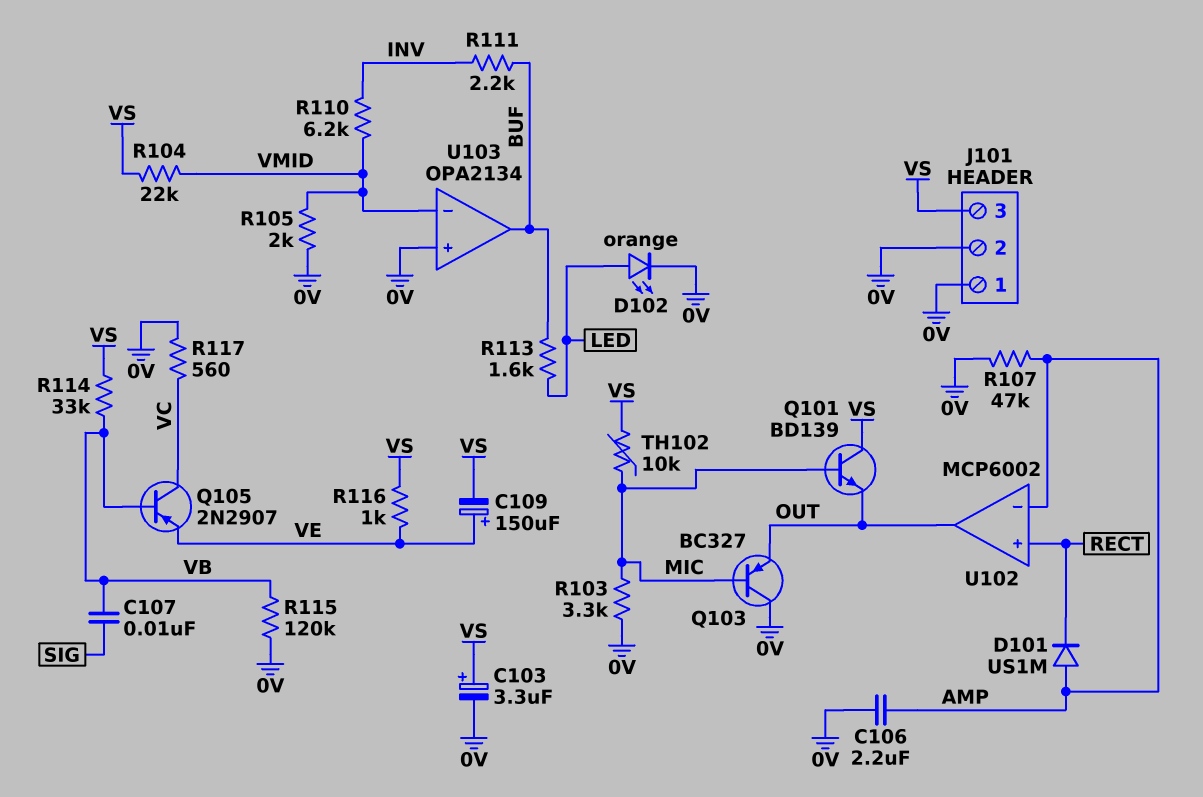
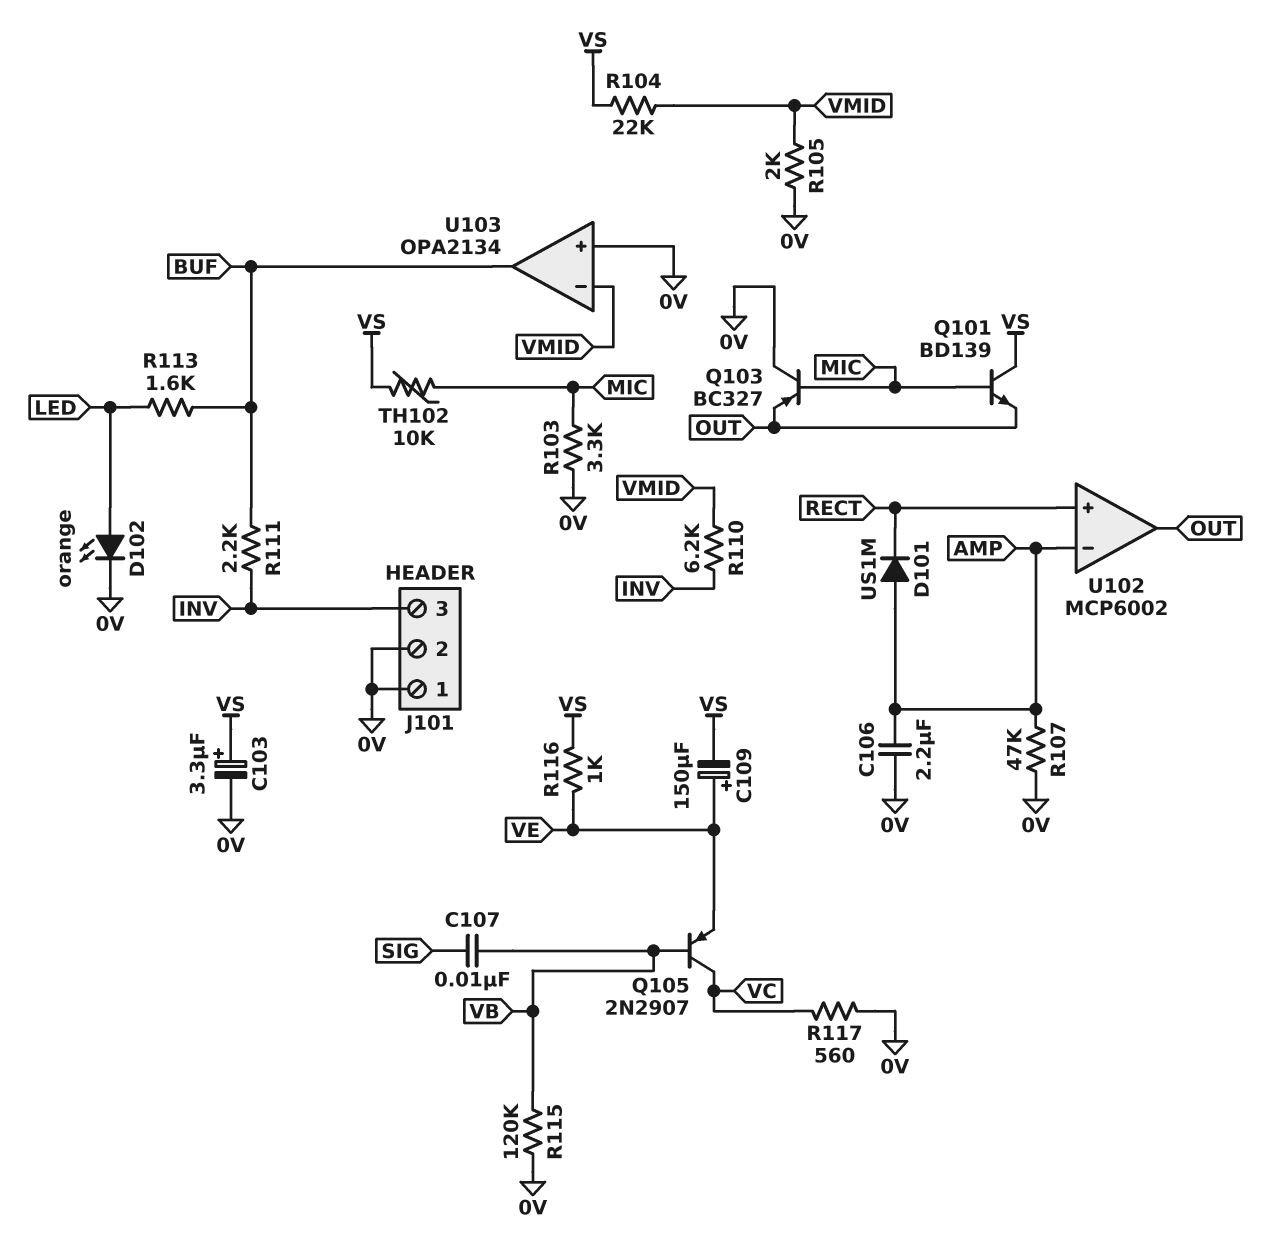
J101 pin 3: VS -> INV
R114: 33k (VB, VS) -> none

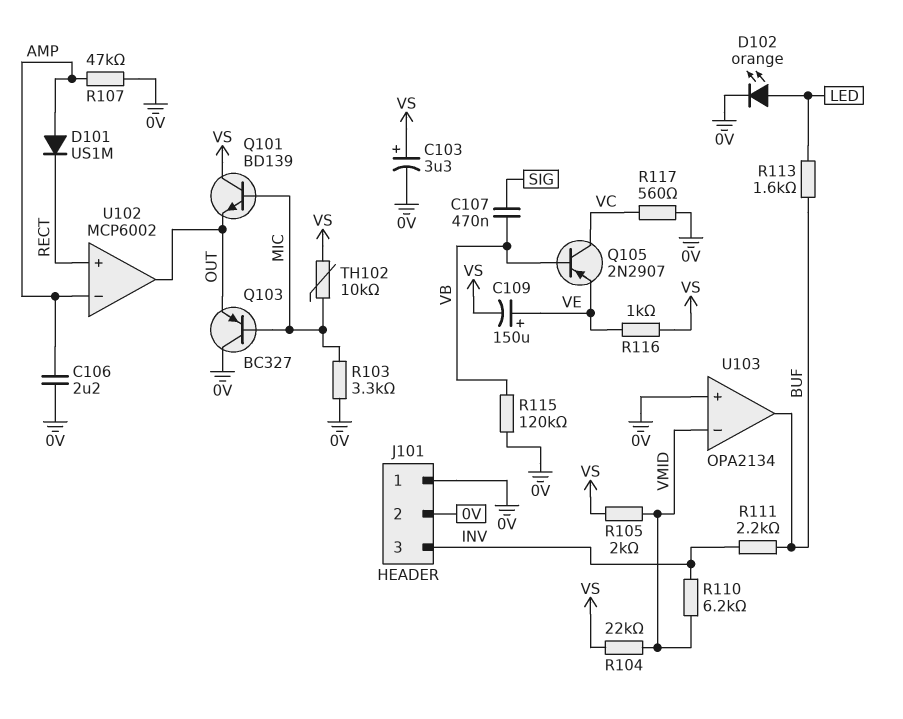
C107: 10nF (SIG, VB) -> 470nF (SIG, VB)
R105: 2k (0V, VMID) -> 2k (VMID, VS)

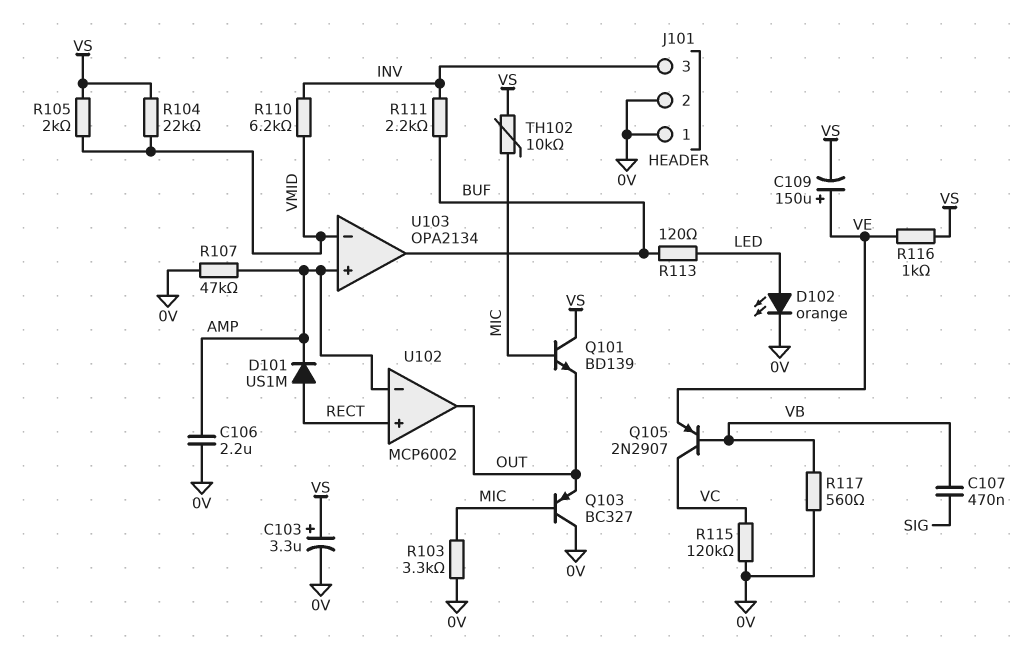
D101: diode US1M (A AMP, K RECT) -> diode US1M (A RECT, K AMP)
R113: 1.6k (BUF, LED) -> 120 (BUF, LED)
R115: 120k (0V, VB) -> 120k (0V, VC)
R117: 560 (0V, VC) -> 560 (0V, VB)
U103 pin in+: 0V -> AMP

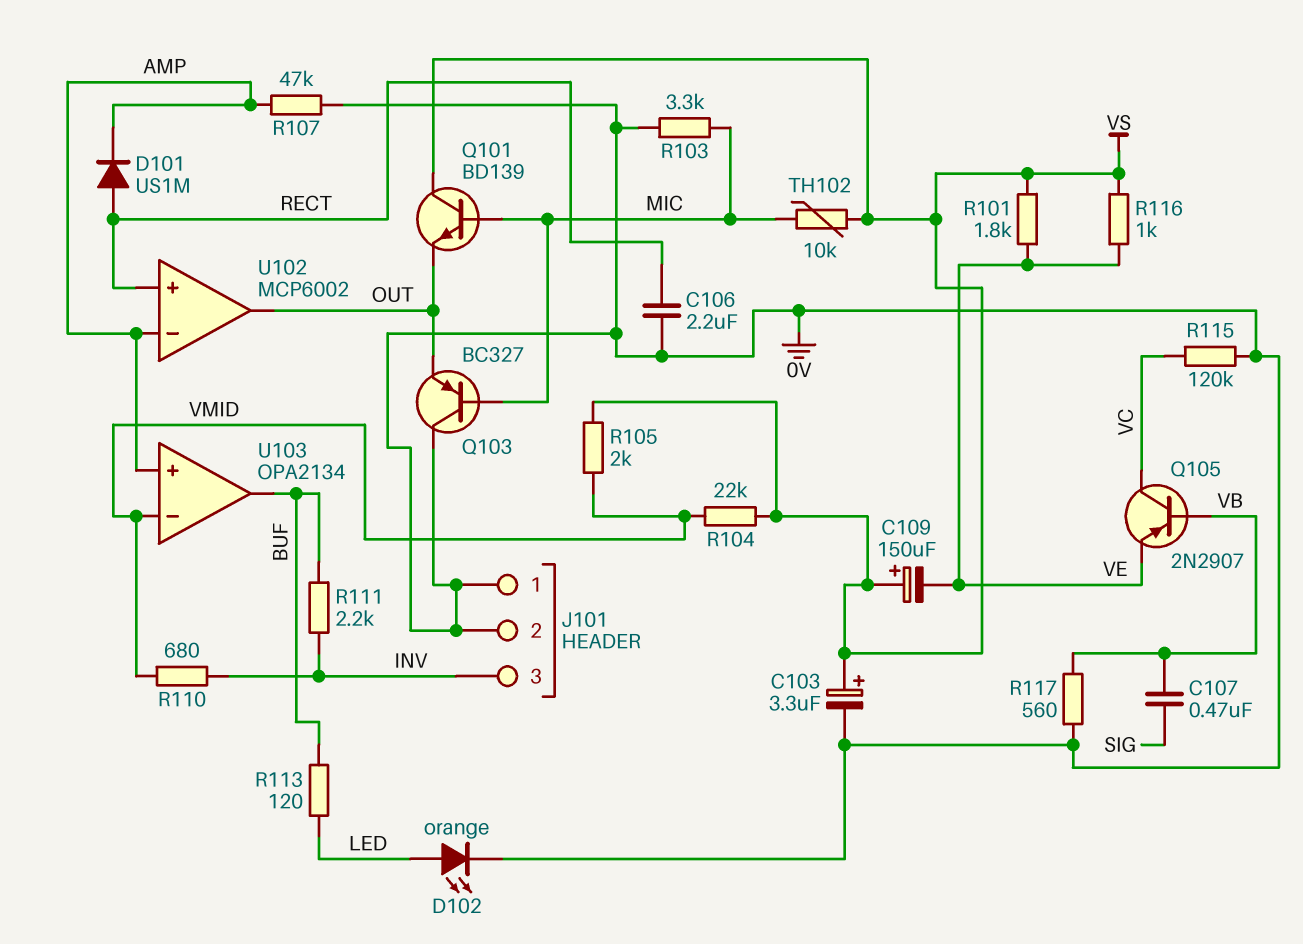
C106: 2.2uF (0V, AMP) -> 2.2uF (0V, RECT)
C109: 150uF (plus VE, minus VS) -> 150uF (plus VS, minus VE)
R101: none -> 1.8k (VE, VS)
R110: 6.2k (INV, VMID) -> 680 (INV, VMID)

